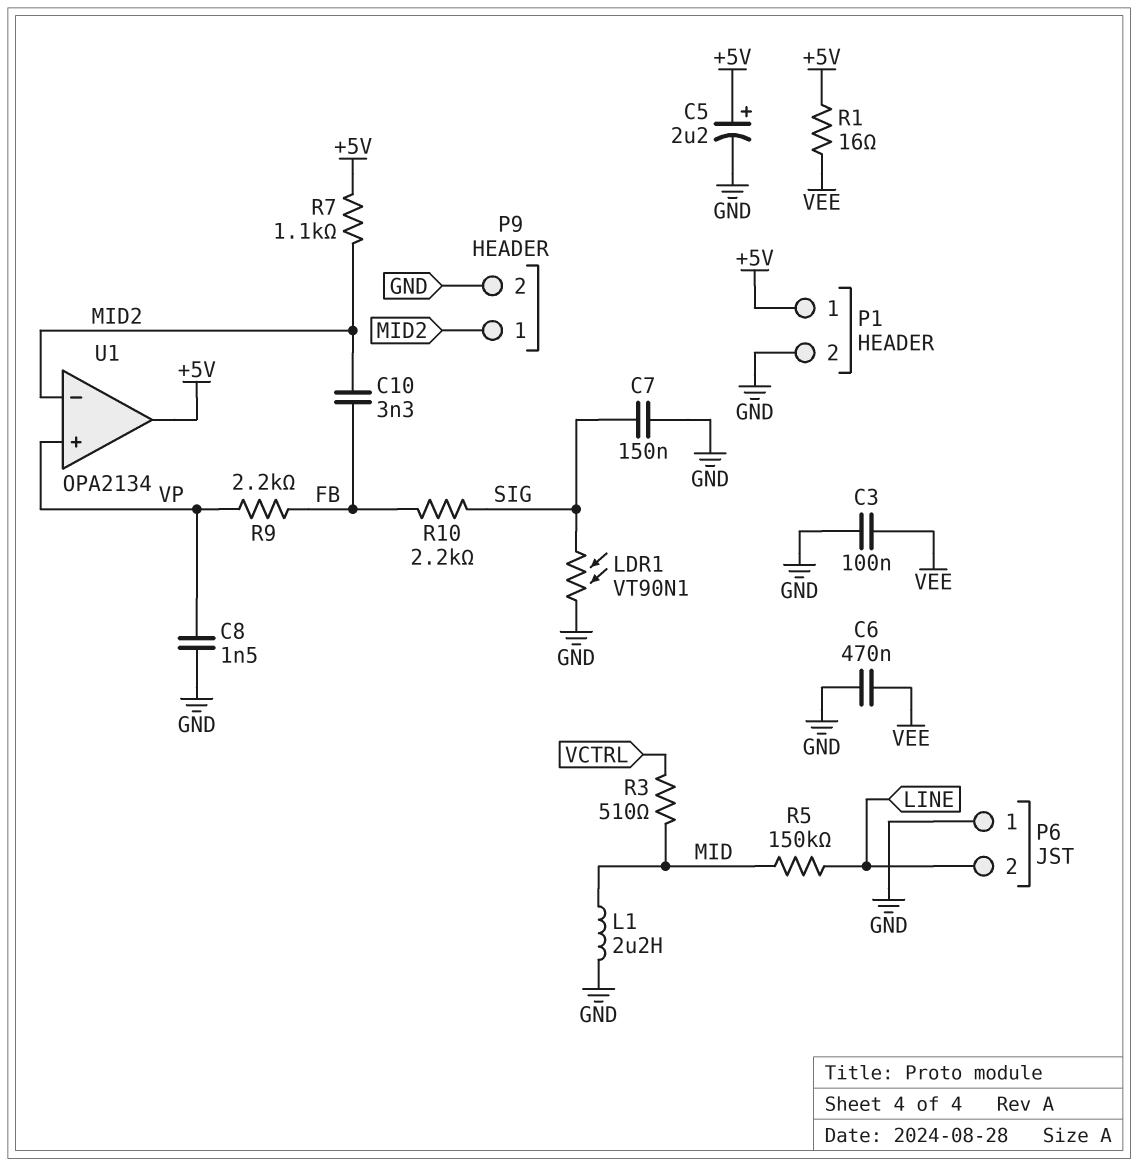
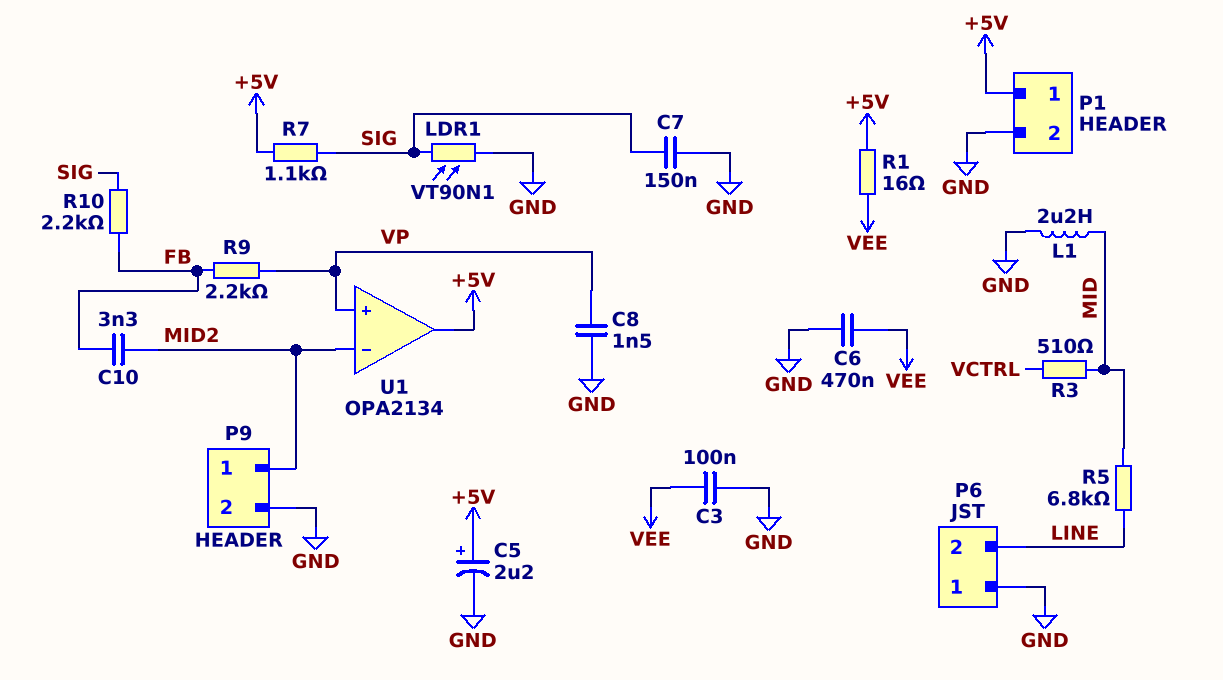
R5: 150k (LINE, MID) -> 6.8k (LINE, MID)
R7: 1.1k (+5V, MID2) -> 1.1k (+5V, SIG)

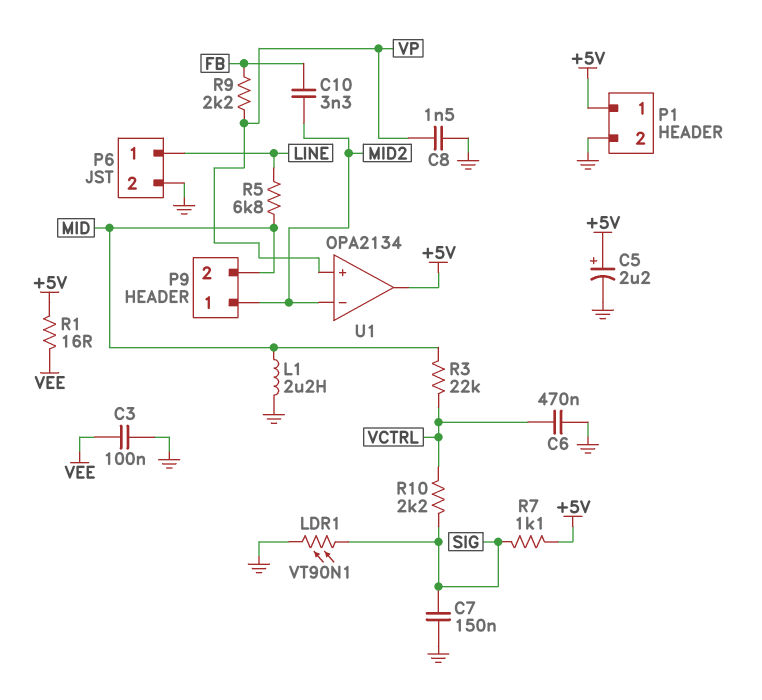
C6: 470nF (GND, VEE) -> 470nF (GND, VCTRL)
P6 pin 1: GND -> LINE
P6 pin 2: LINE -> GND
P9 pin 2: GND -> MID
R3: 510 (MID, VCTRL) -> 22k (MID, VCTRL)
R10: 2.2k (FB, SIG) -> 2.2k (SIG, VCTRL)

